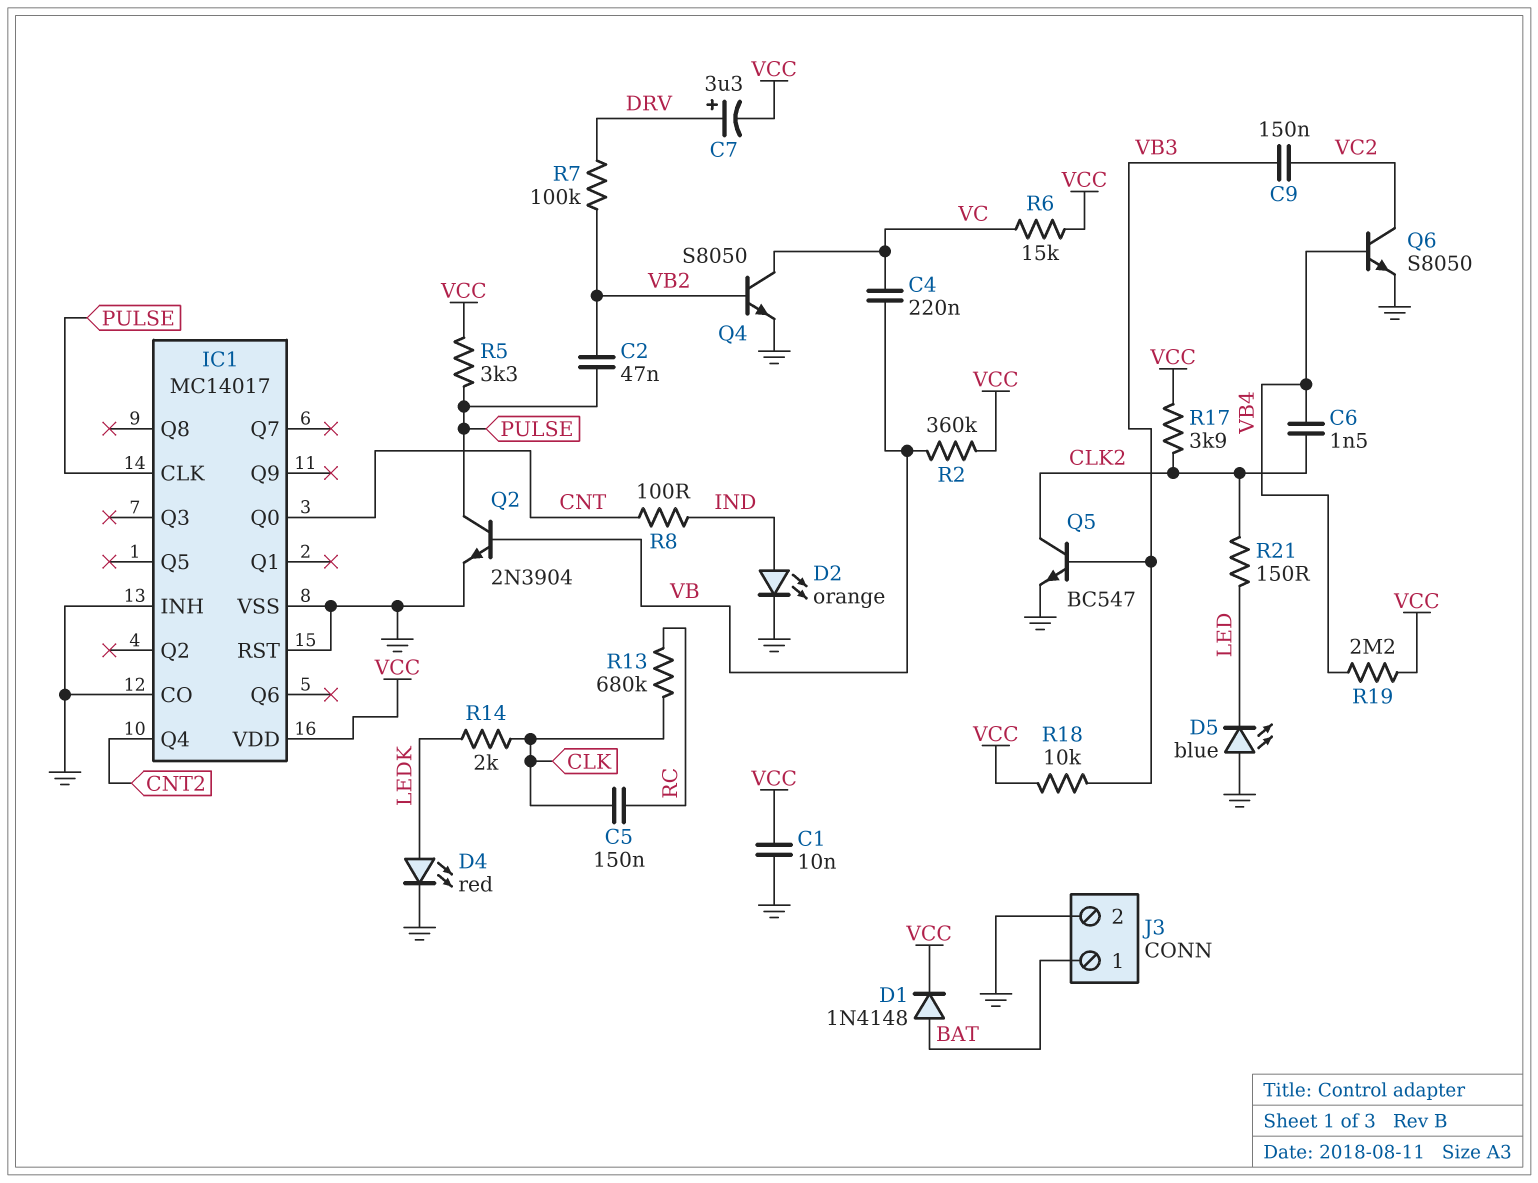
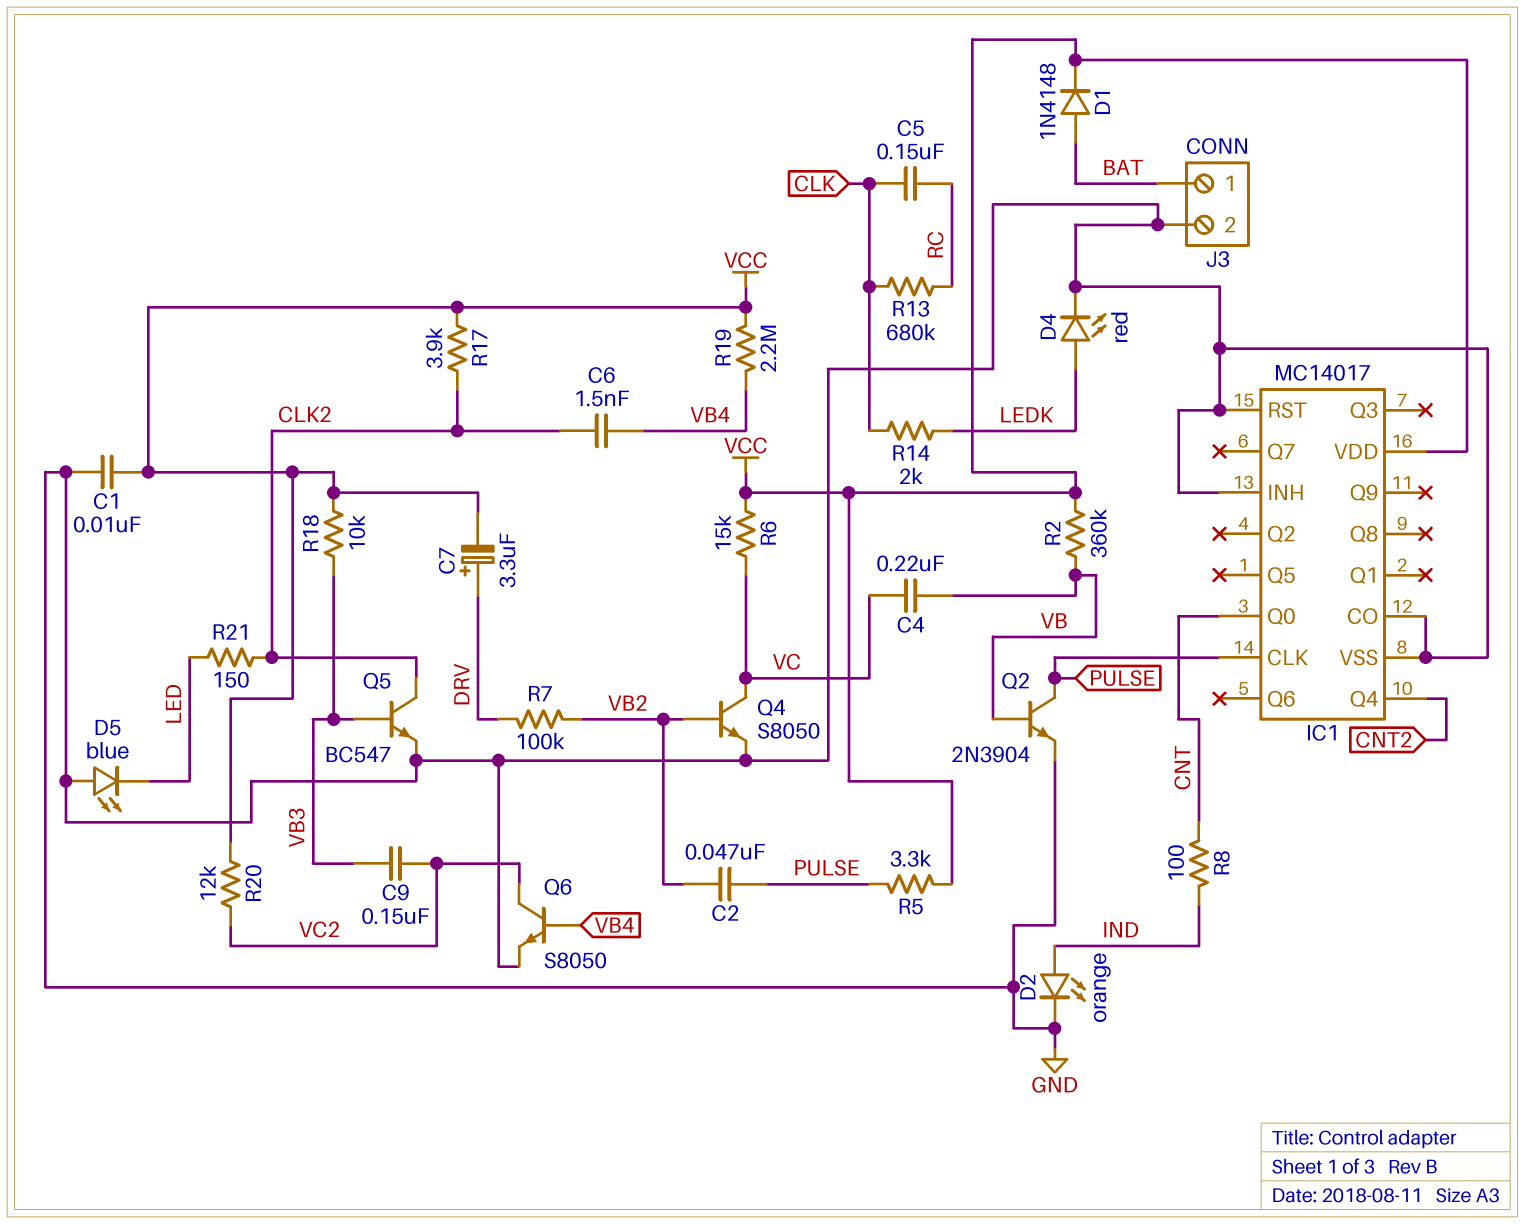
R20: none -> 12k (VC2, VCC)

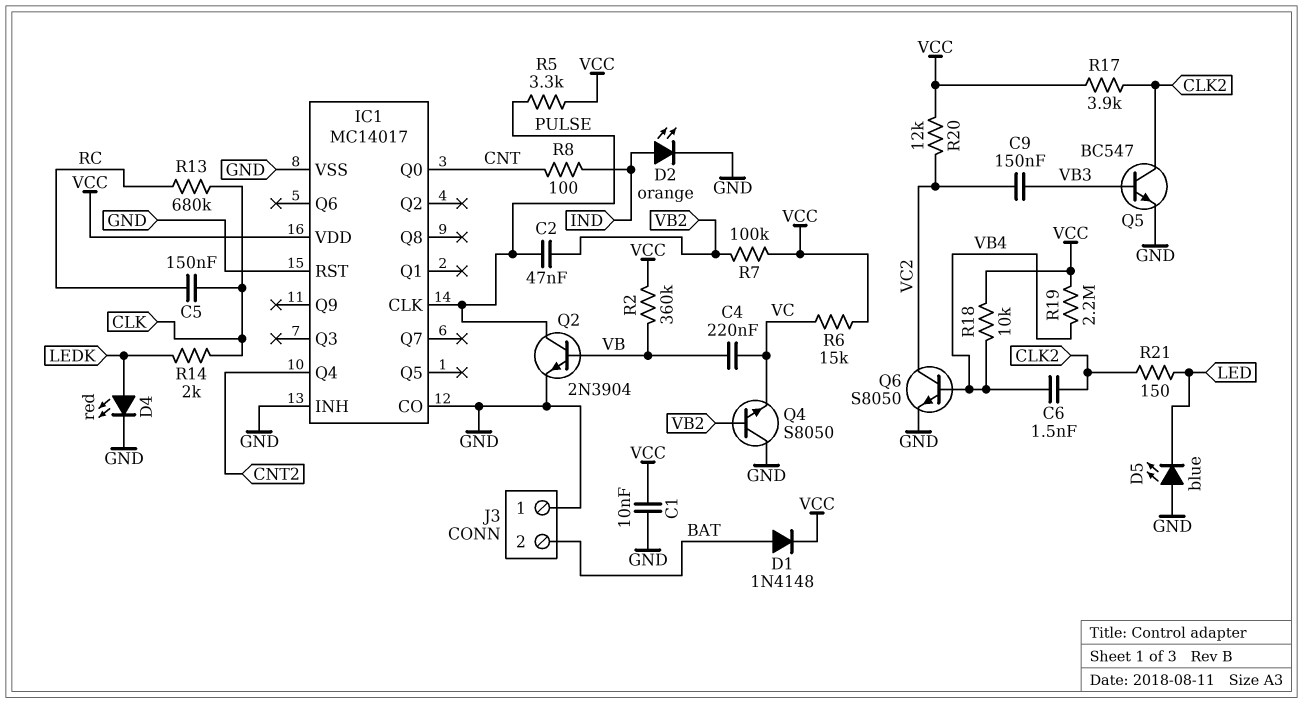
C7: 3.3uF (plus DRV, minus VCC) -> none
J3 pin 1: BAT -> GND
J3 pin 2: GND -> BAT
Q4: NPN S8050 (B VB2, C VC, E GND) -> NPN S8050 (B VB2, C GND, E VC)
R7: 100k (DRV, VB2) -> 100k (VB2, VCC)
R18: 10k (VB3, VCC) -> 10k (VB4, VCC)

